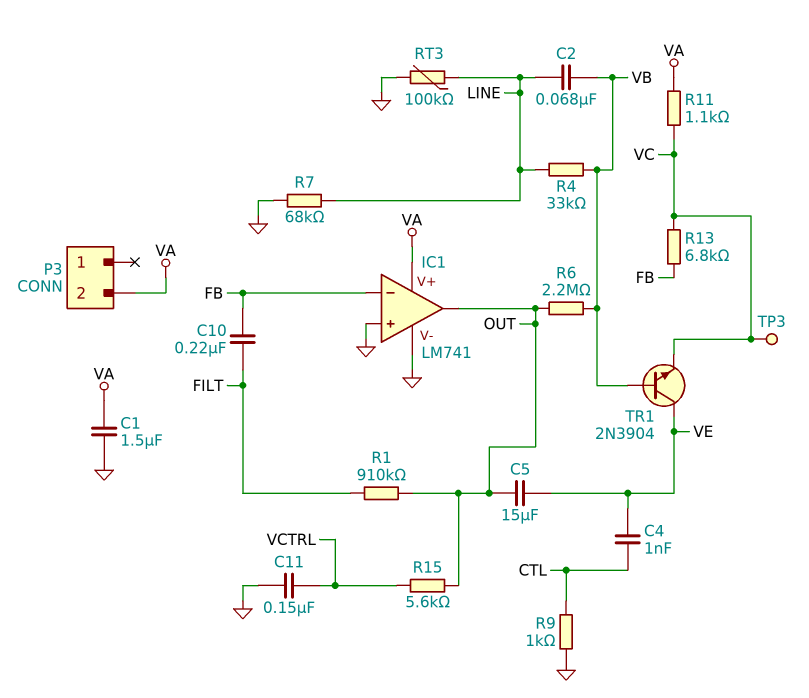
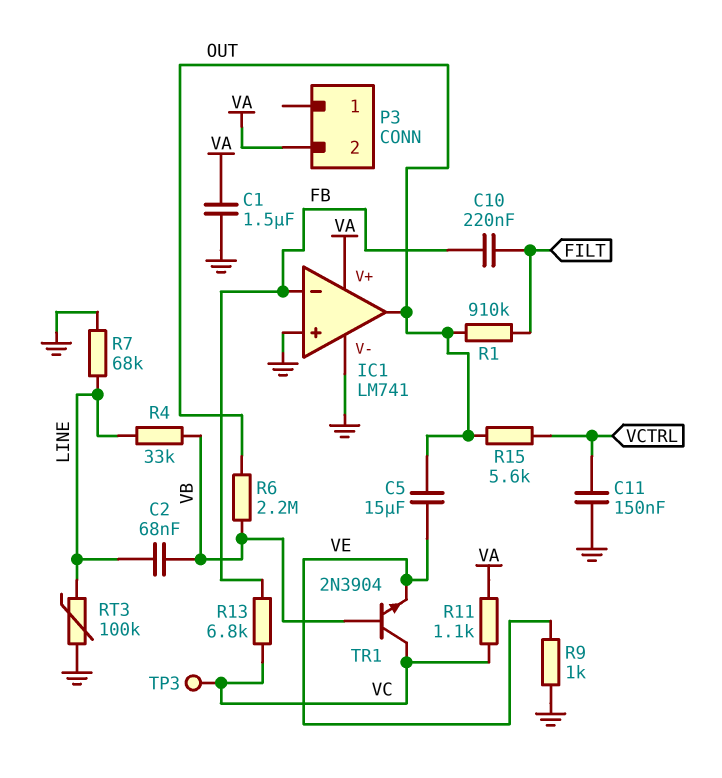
C4: 1nF (CTL, VE) -> none
R9: 1k (CTL, GND) -> 1k (GND, VE)
TR1: NPN 2N3904 (B VB, C VE, E VC) -> NPN 2N3904 (B VB, C VC, E VE)

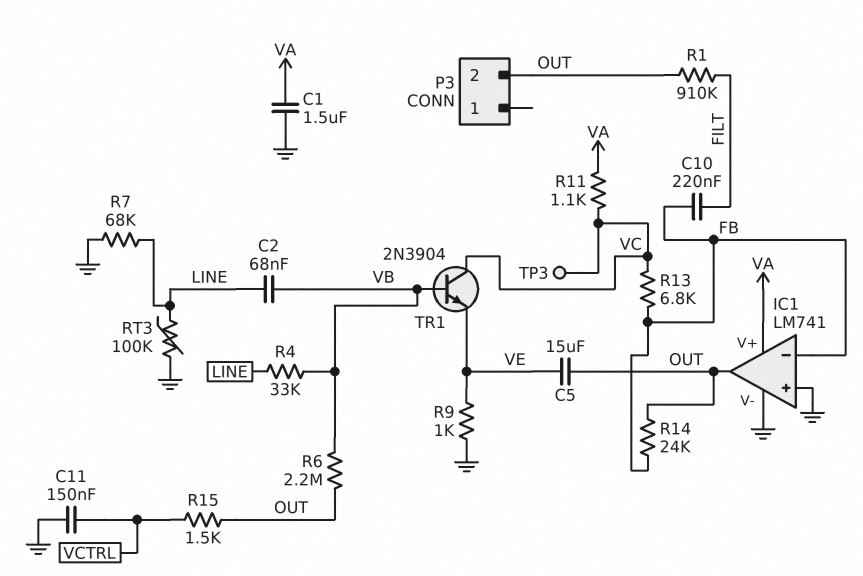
P3 pin 2: VA -> OUT
R14: none -> 24k (FB, OUT)
R15: 5.6k (OUT, VCTRL) -> 1.5k (OUT, VCTRL)

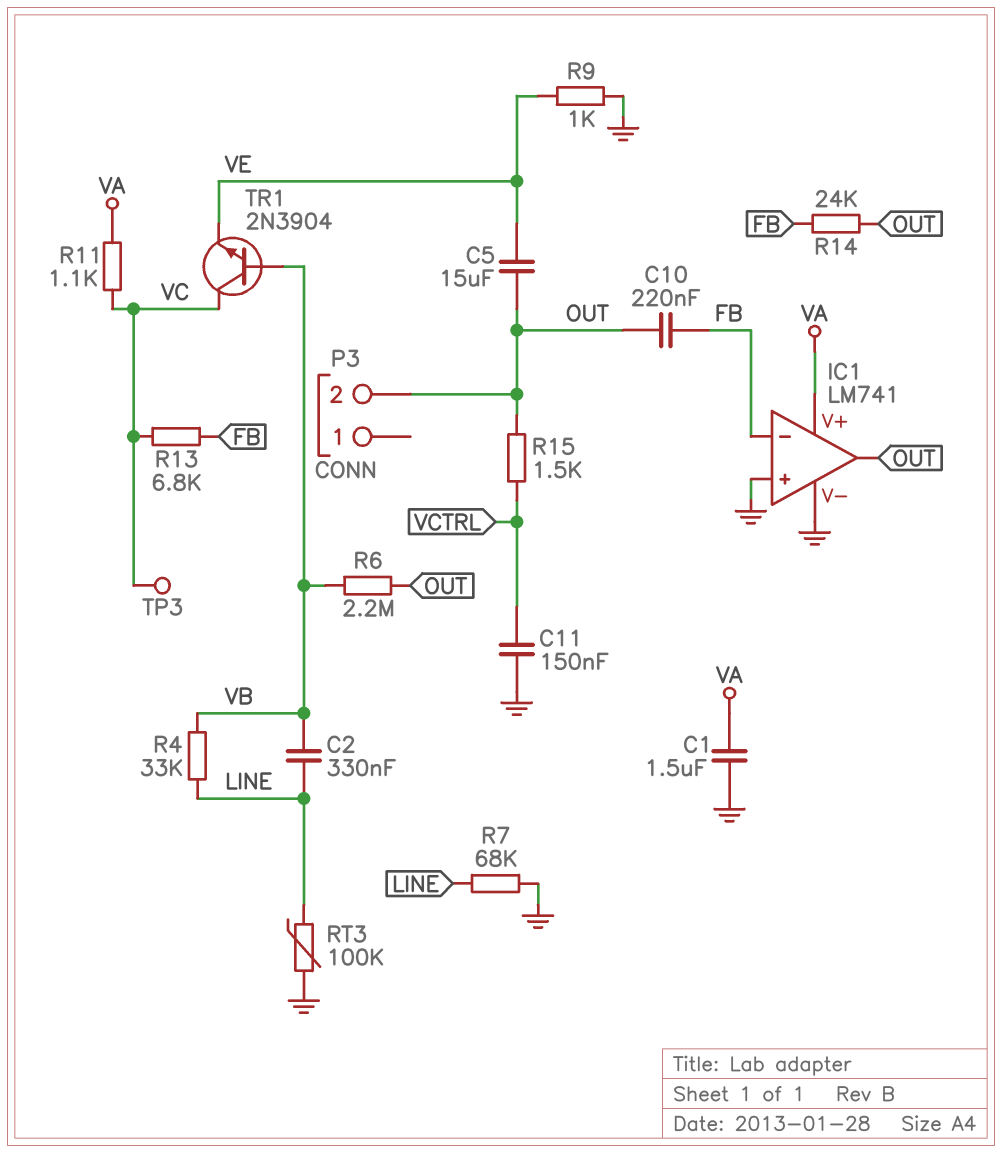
C2: 68nF (LINE, VB) -> 330nF (LINE, VB)
C10: 220nF (FB, FILT) -> 220nF (FB, OUT)
R1: 910k (FILT, OUT) -> none

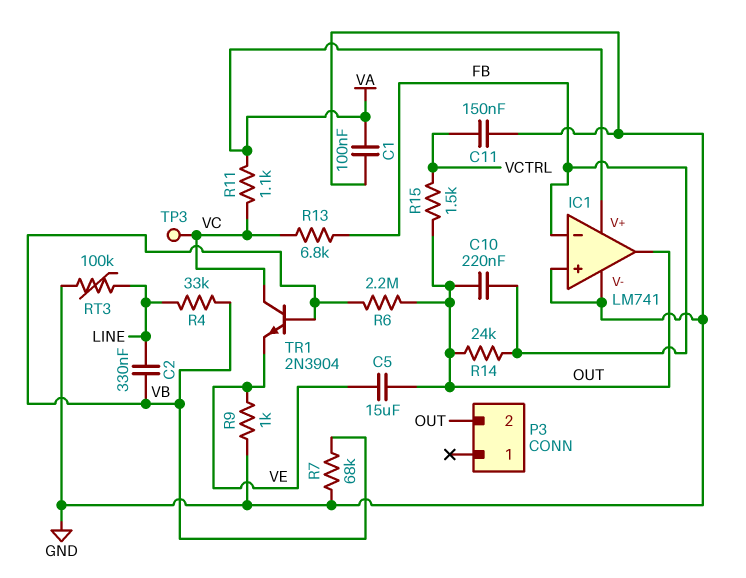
C1: 1.5uF (GND, VA) -> 100nF (GND, VA)
R7: 68k (GND, LINE) -> 68k (GND, VB)

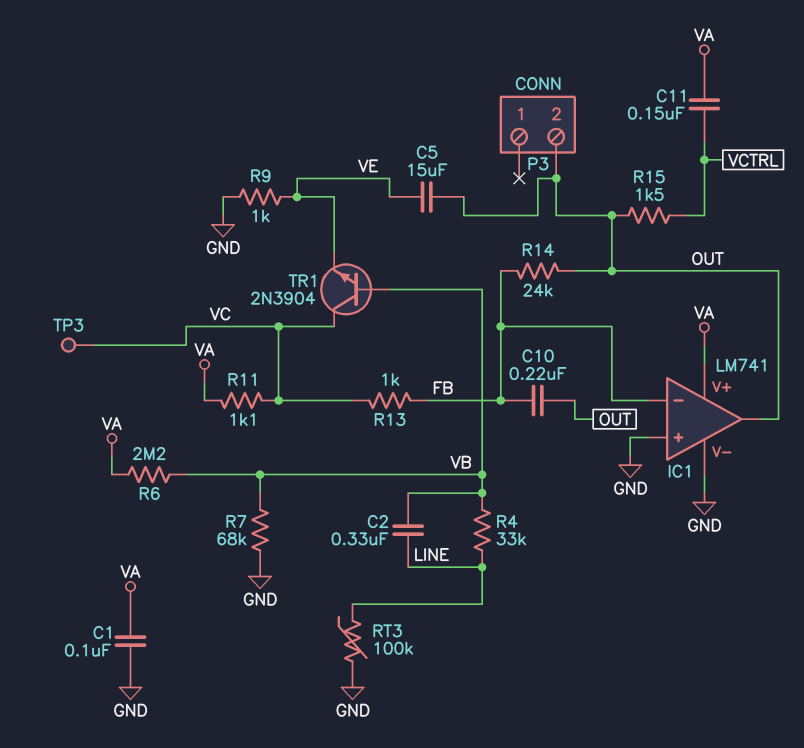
C11: 150nF (GND, VCTRL) -> 150nF (VA, VCTRL)
R6: 2.2M (OUT, VB) -> 2.2M (VA, VB)
R13: 6.8k (FB, VC) -> 1k (FB, VC)

